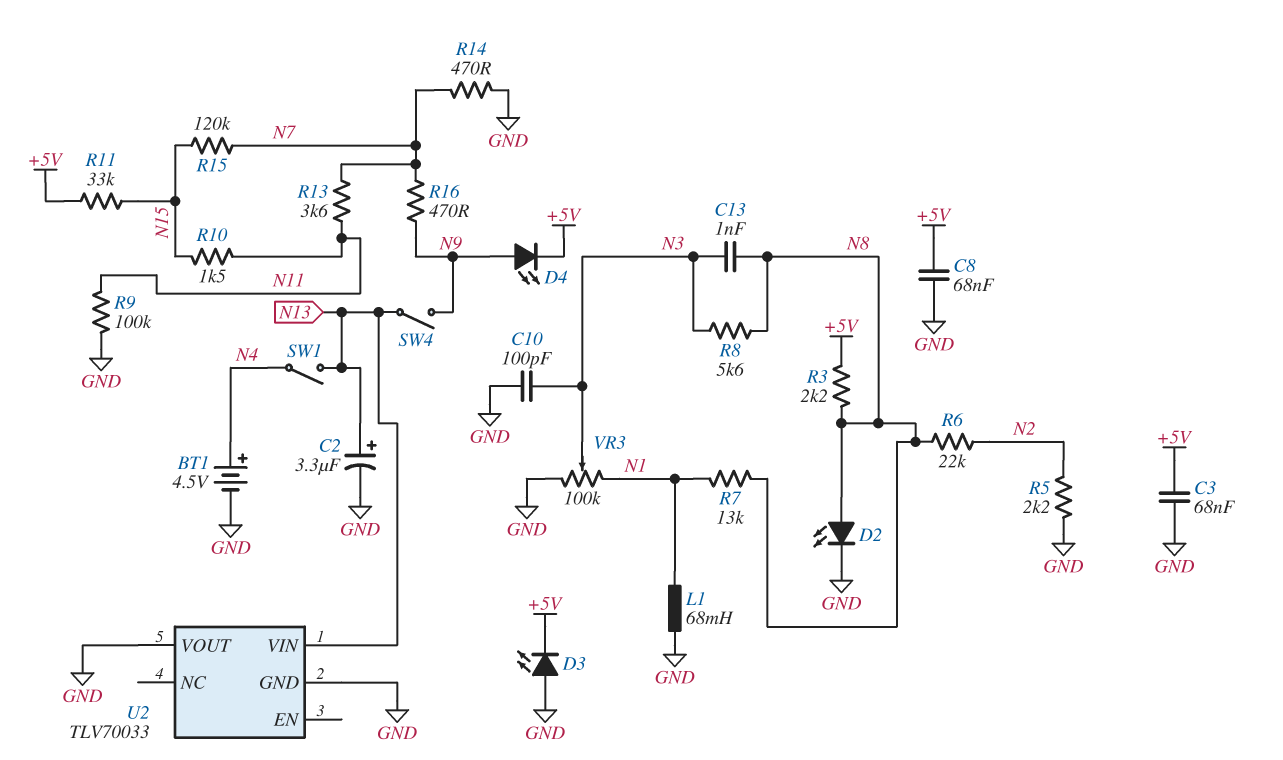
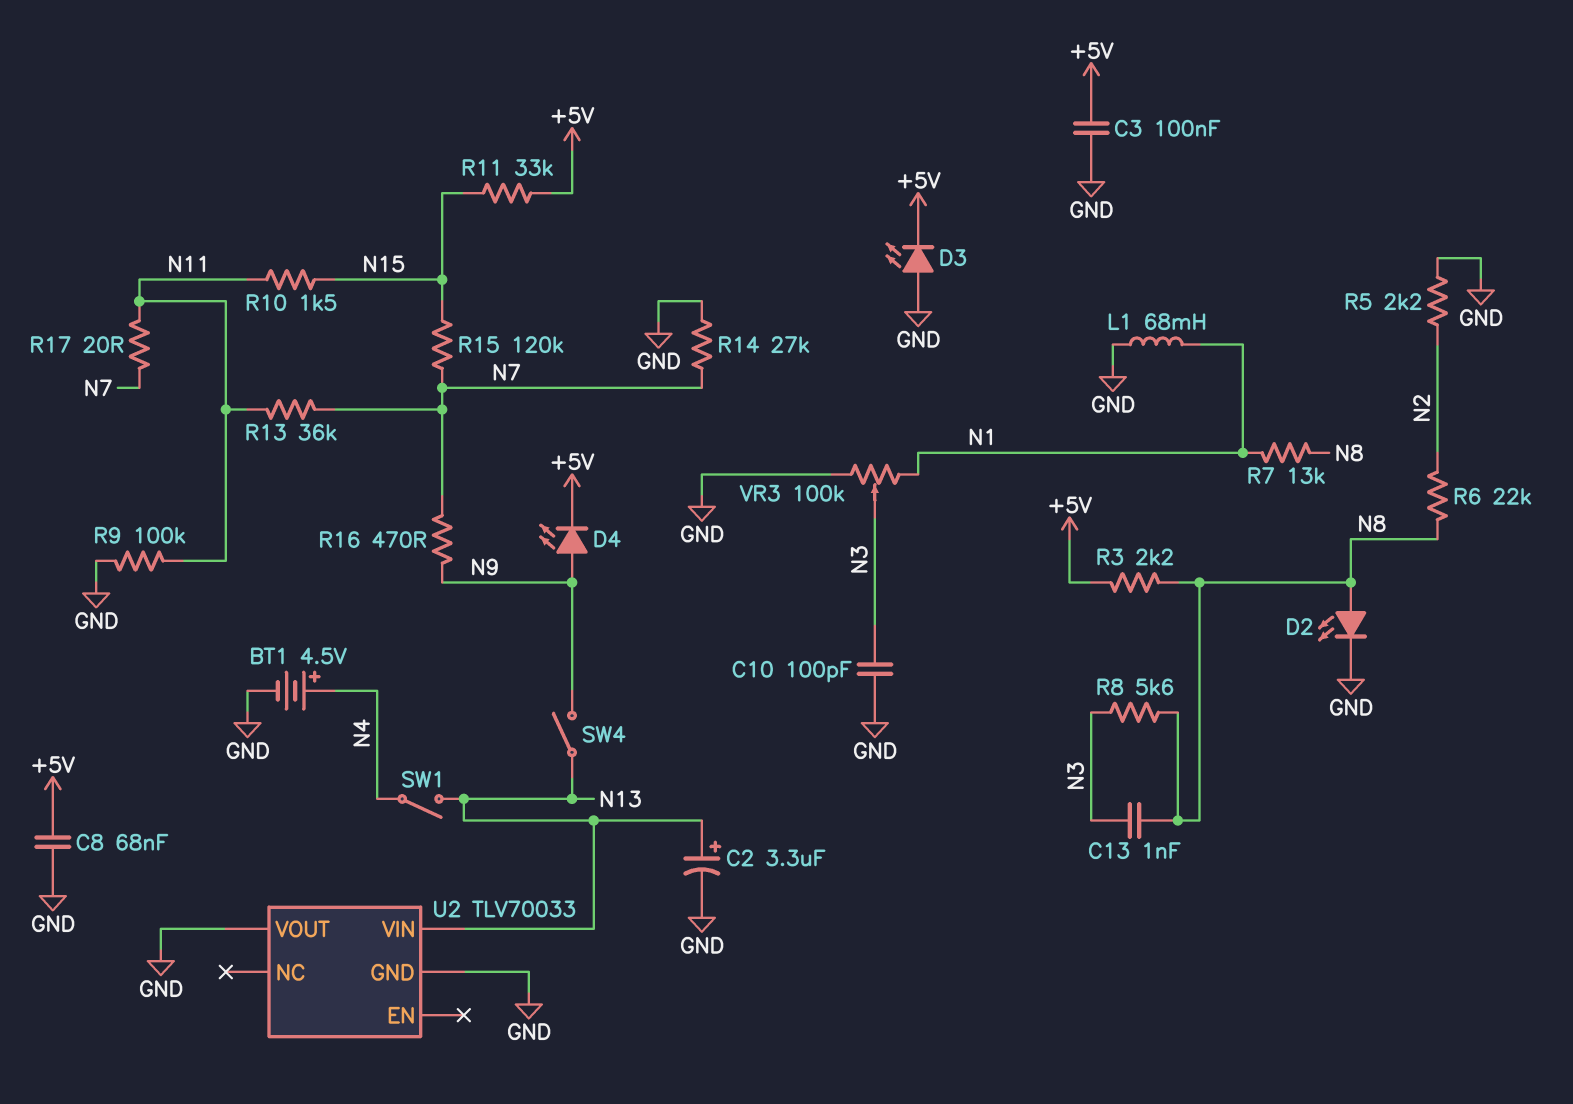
C3: 68nF (+5V, GND) -> 100nF (+5V, GND)
R13: 3.6k (N7, N11) -> 36k (N7, N11)
R14: 470 (GND, N7) -> 27k (GND, N7)
R17: none -> 20 (N7, N11)

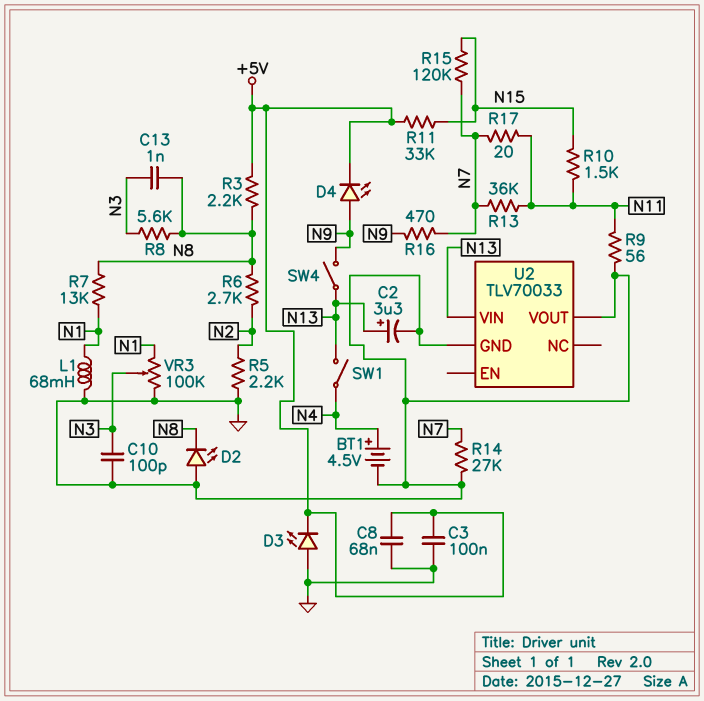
D2: LED (A N8, K GND) -> LED (A GND, K N8)
R6: 22k (N2, N8) -> 2.7k (N2, N8)
R9: 100k (GND, N11) -> 56 (GND, N11)

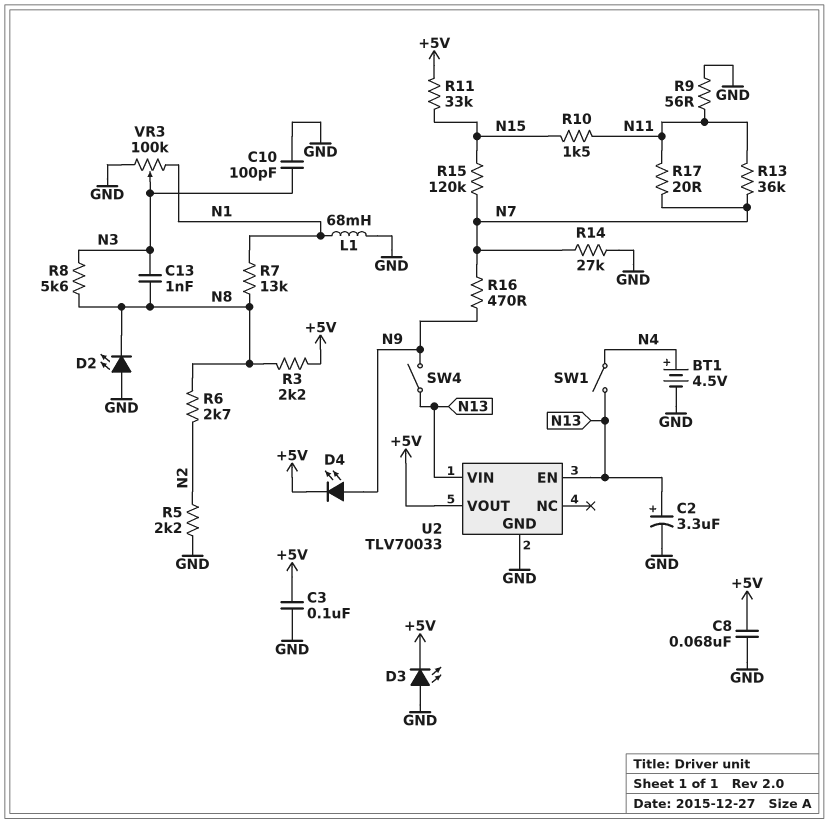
U2 pin EN: none -> N13
U2 pin VOUT: GND -> +5V

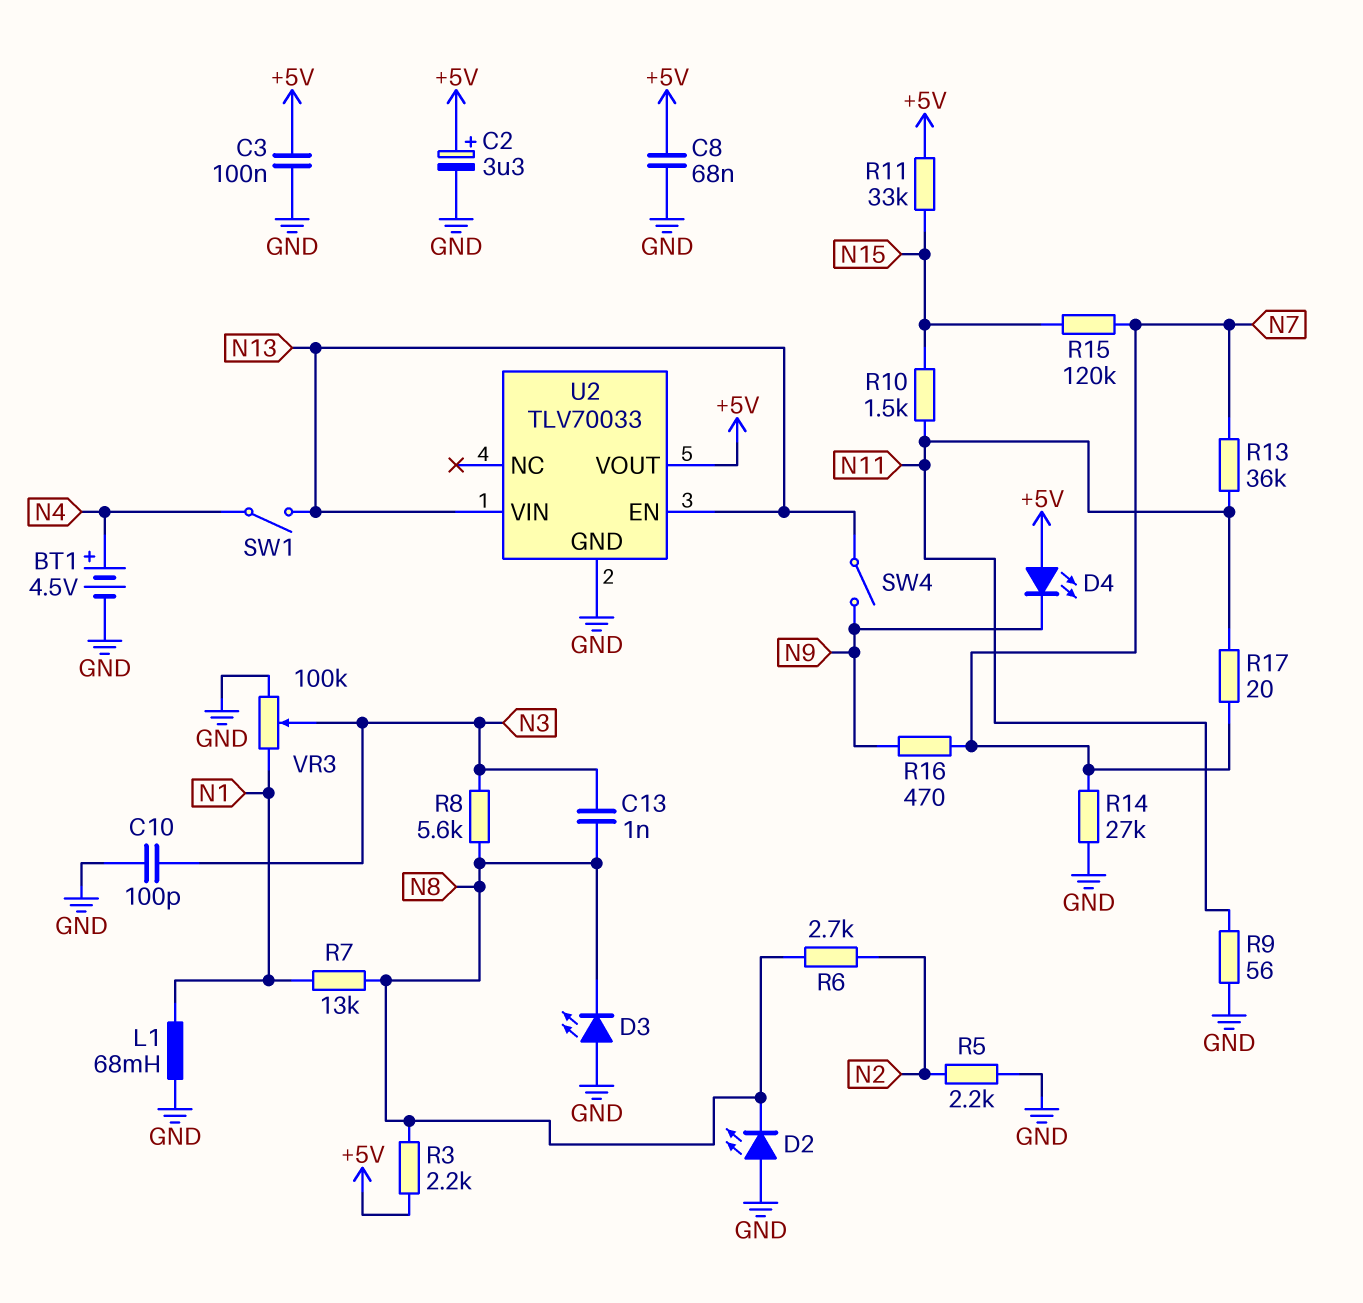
C2: 3.3uF (plus N13, minus GND) -> 3.3uF (plus +5V, minus GND)
D3: LED (A GND, K +5V) -> LED (A GND, K N8)
D4: LED (A N9, K +5V) -> LED (A +5V, K N9)

